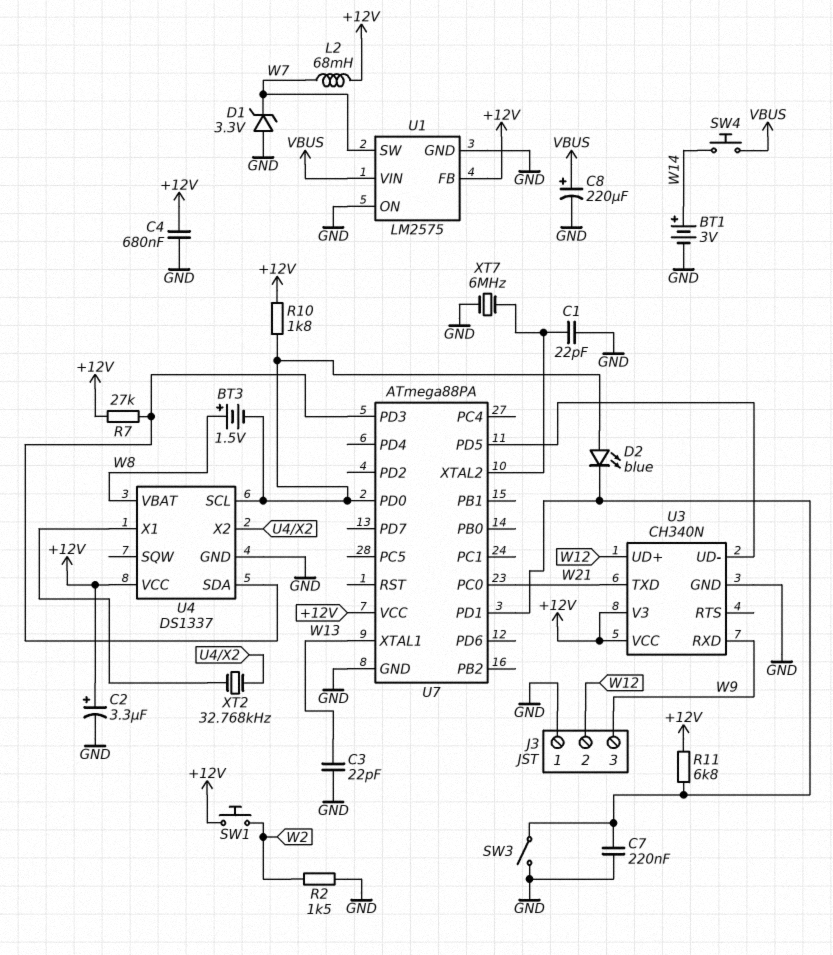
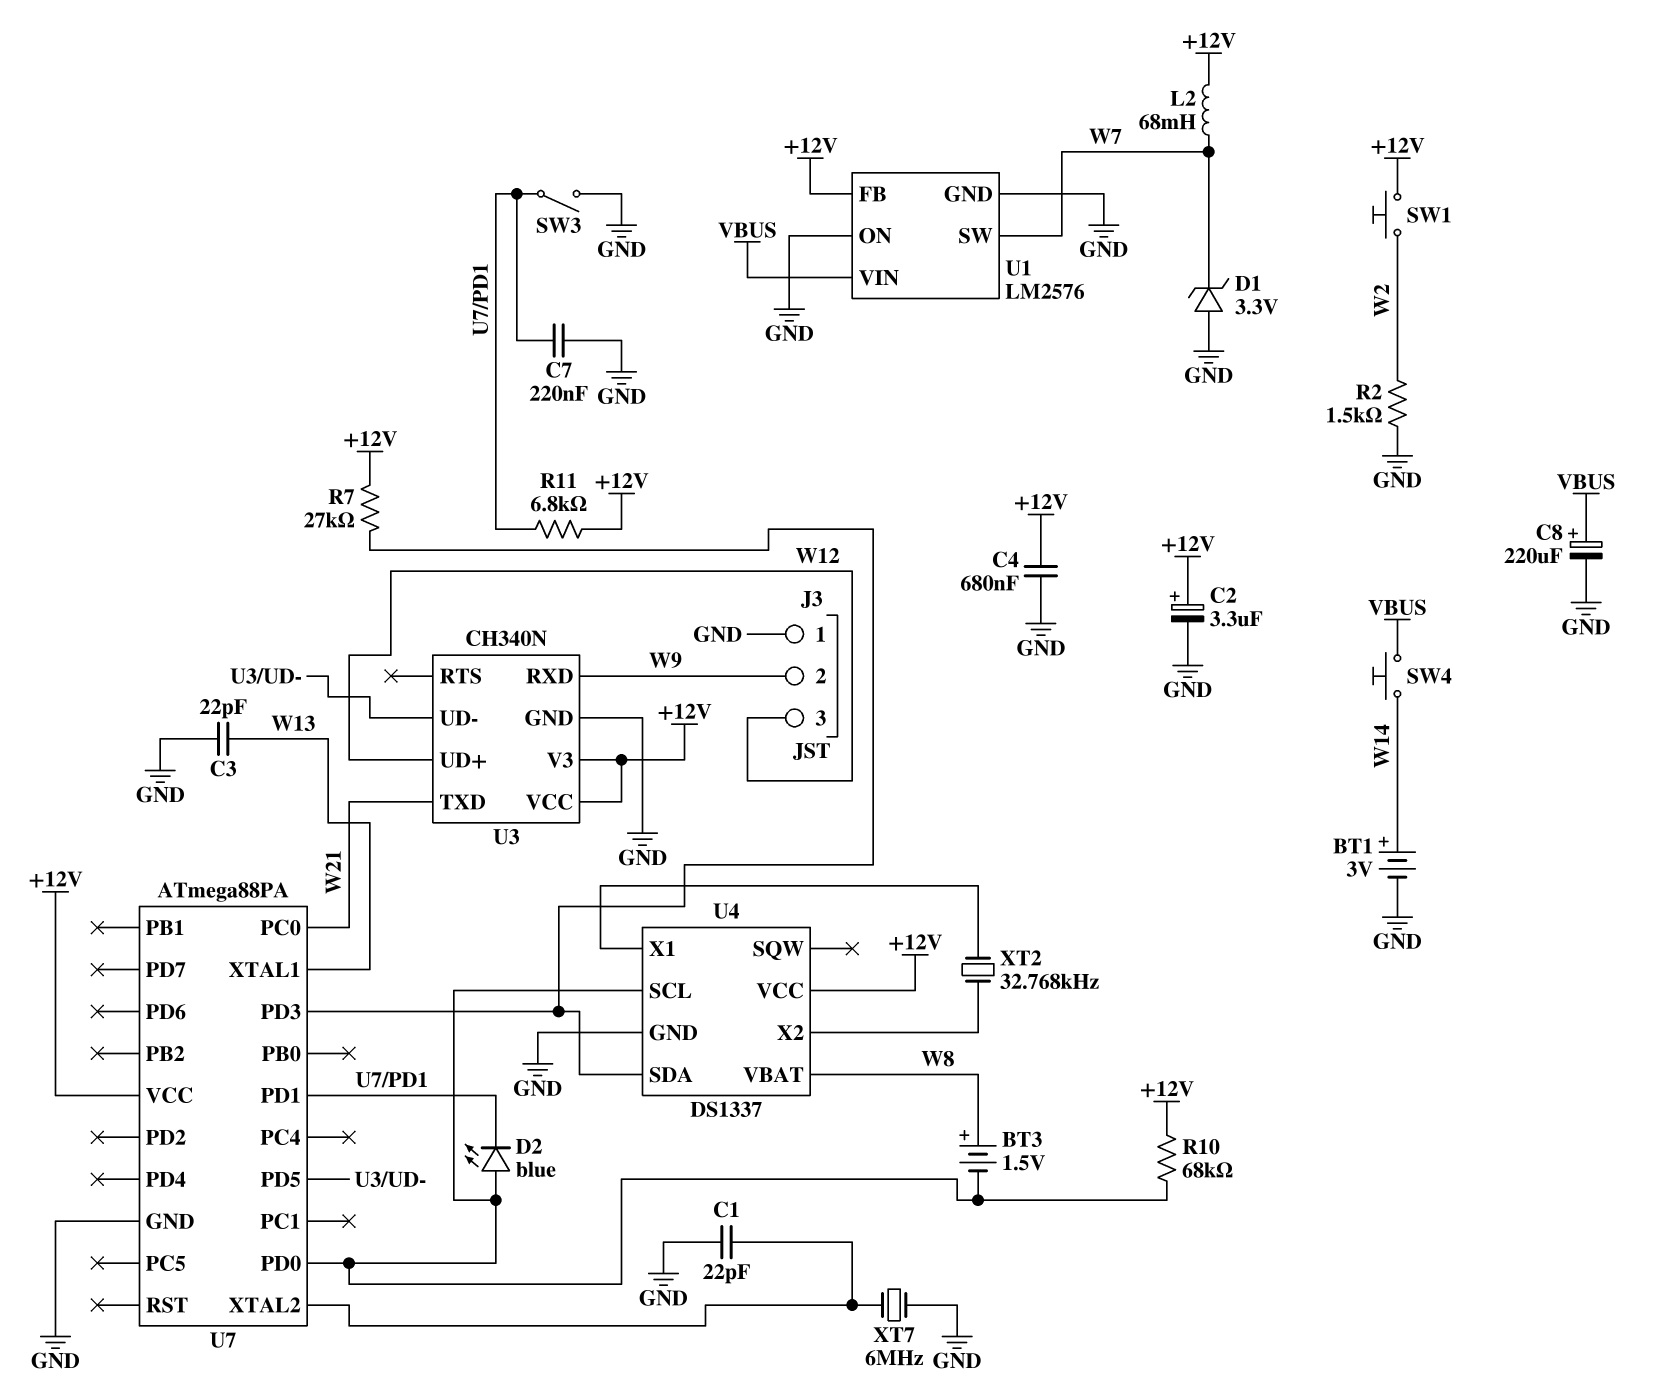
J3 pin 2: W12 -> W9
J3 pin 3: W9 -> W12
R10: 1.8k (+12V, U4/SCL) -> 68k (+12V, U4/SCL)
U1: LM2575 -> LM2576

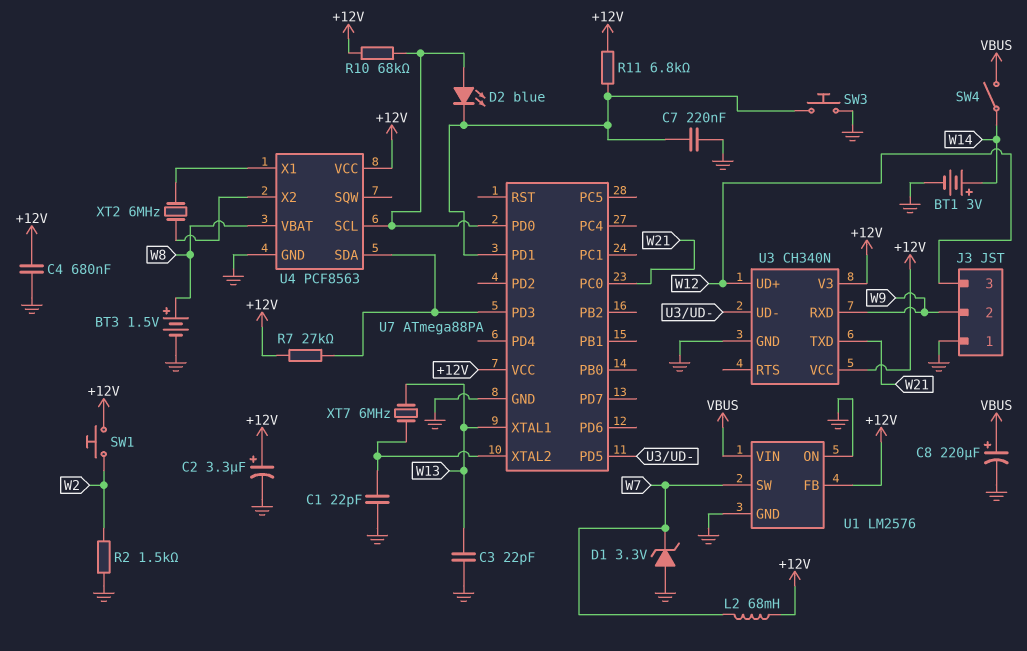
BT3: 1.5V (plus W8, minus U4/SCL) -> 1.5V (plus W8, minus GND)
SW3: switch (GND, U7/PD1) -> button (GND, U7/PD1)
SW4: button (VBUS, W14) -> switch (VBUS, W14)
U4: DS1337 -> PCF8563
XT2: 32.768kHz (U4/X1, U4/X2) -> 6MHz (U4/X1, U4/X2)
XT7: 6MHz (GND, U7/XTAL2) -> 6MHz (U7/XTAL2, W13)

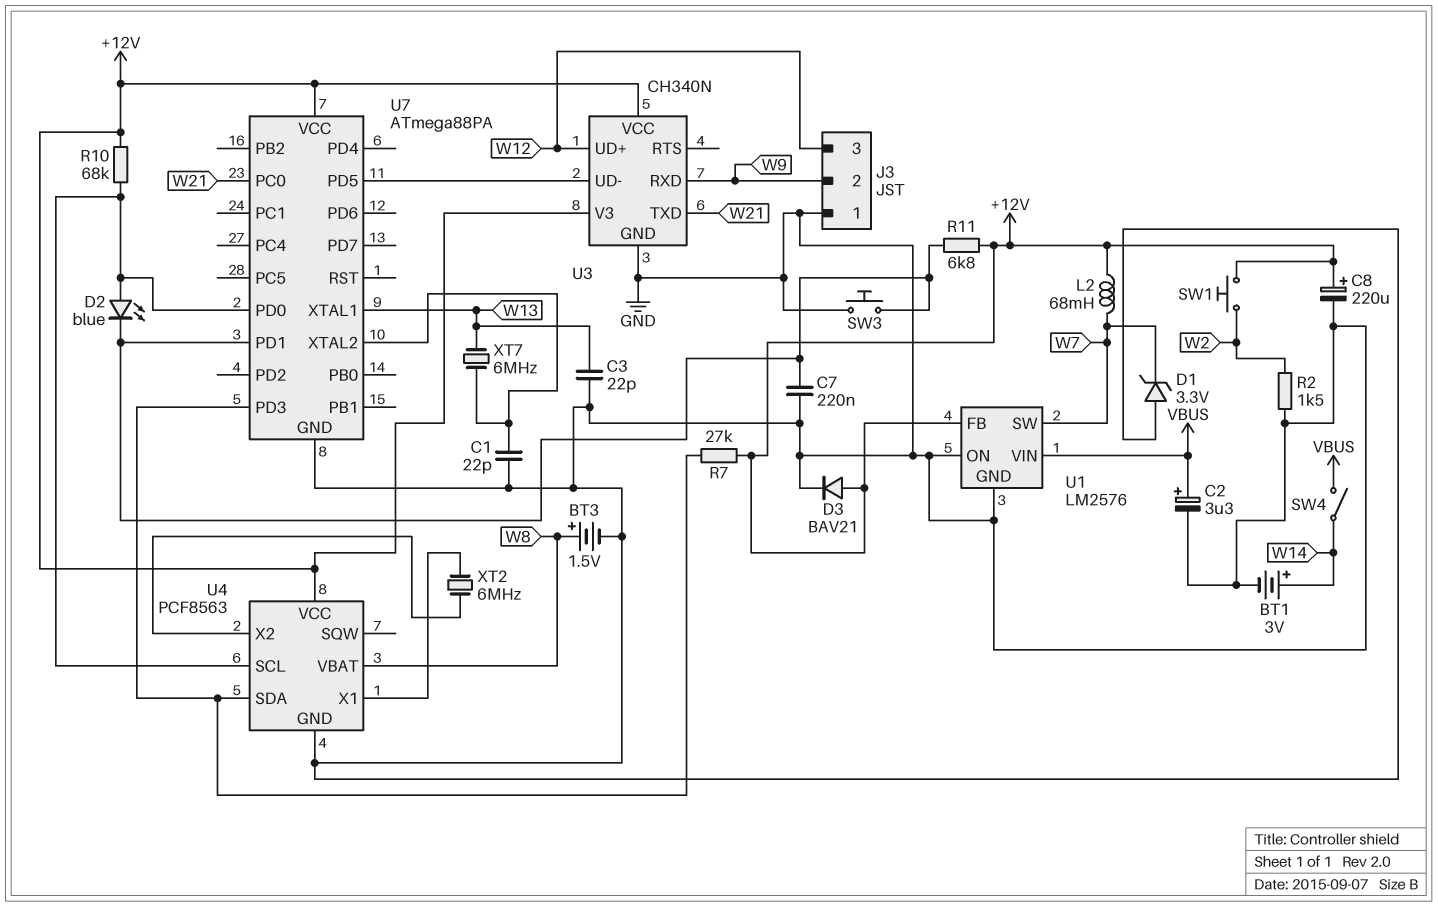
C2: 3.3uF (plus +12V, minus GND) -> 3.3uF (plus VBUS, minus GND)
C4: 680nF (+12V, GND) -> none
C8: 220uF (plus VBUS, minus GND) -> 220uF (plus +12V, minus GND)
D3: none -> diode BAV21 (A +12V, K GND)

